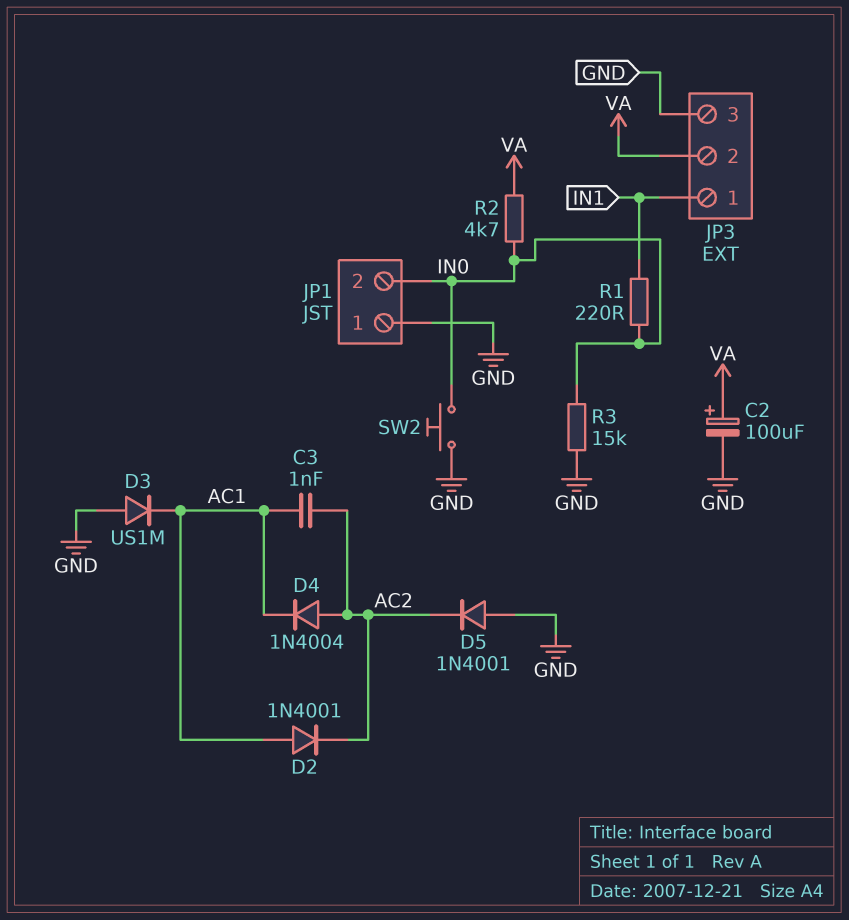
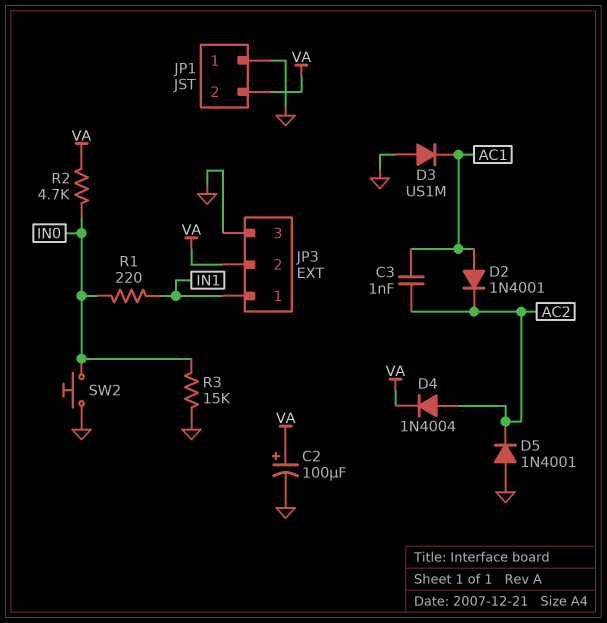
D4: diode 1N4004 (A AC2, K AC1) -> diode 1N4004 (A AC2, K VA)
JP1 pin 2: IN0 -> VA

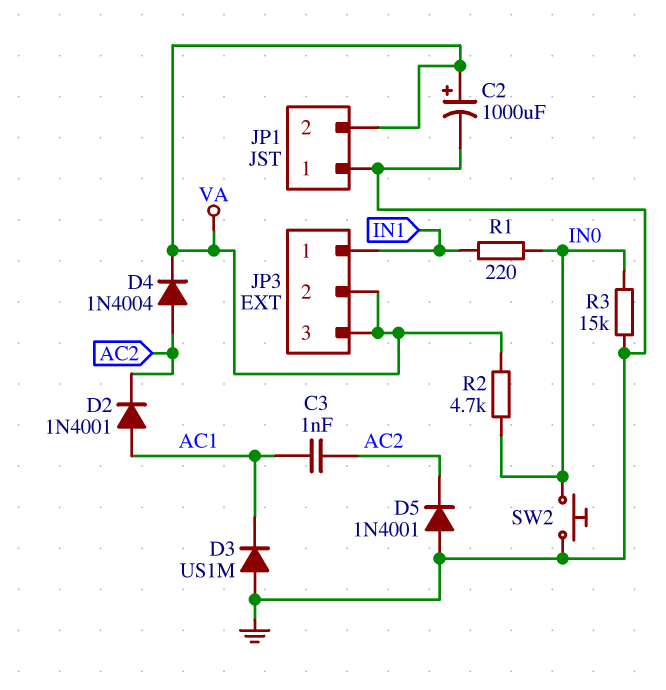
C2: 100uF (plus VA, minus GND) -> 1000uF (plus VA, minus GND)
JP3 pin 3: GND -> VA

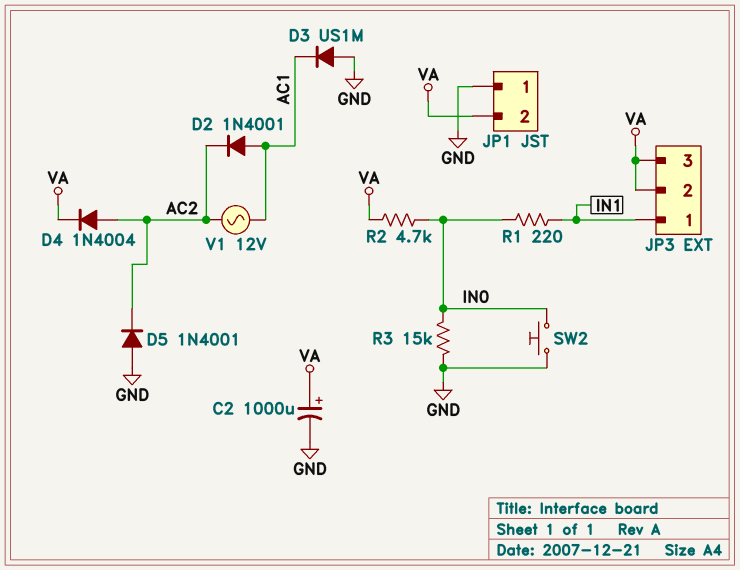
C3: 1nF (AC1, AC2) -> none
V1: none -> AC 12V (AC1, AC2)

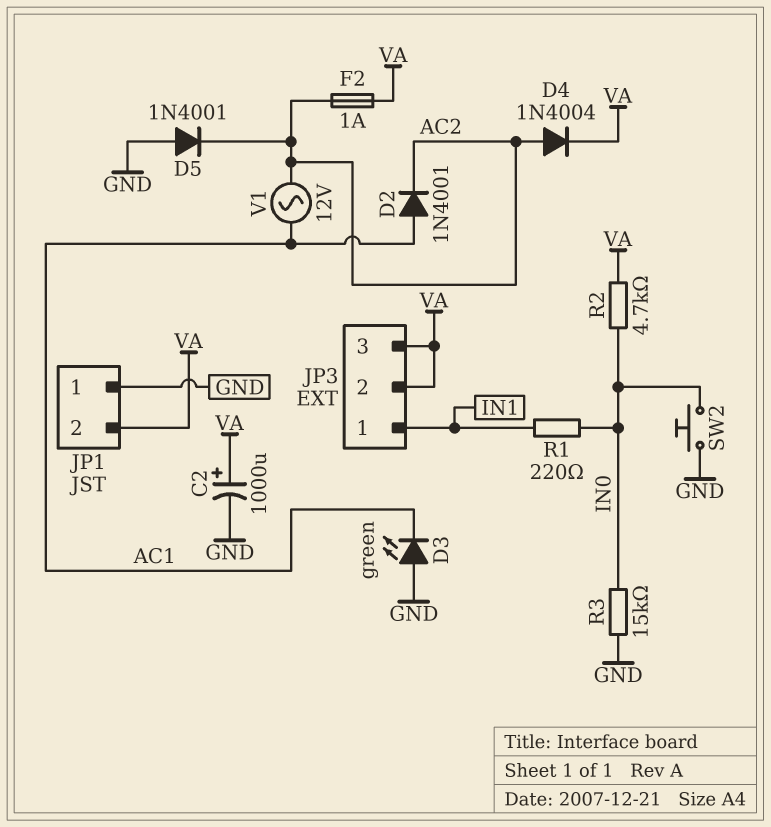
D3: diode US1M (A GND, K AC1) -> LED green (A GND, K AC1)
F2: none -> 1A (AC2, VA)

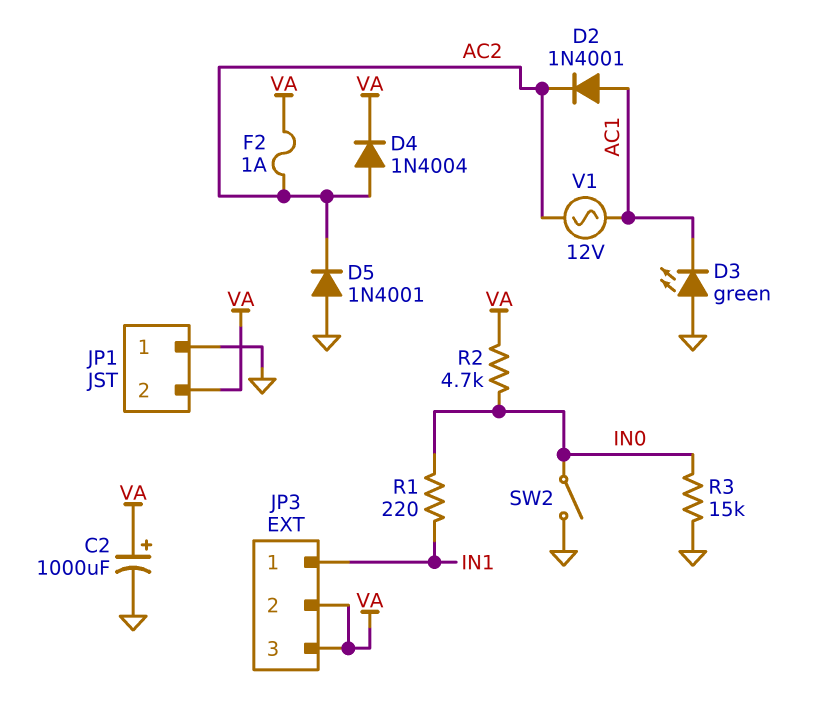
SW2: button (GND, IN0) -> switch (GND, IN0)

